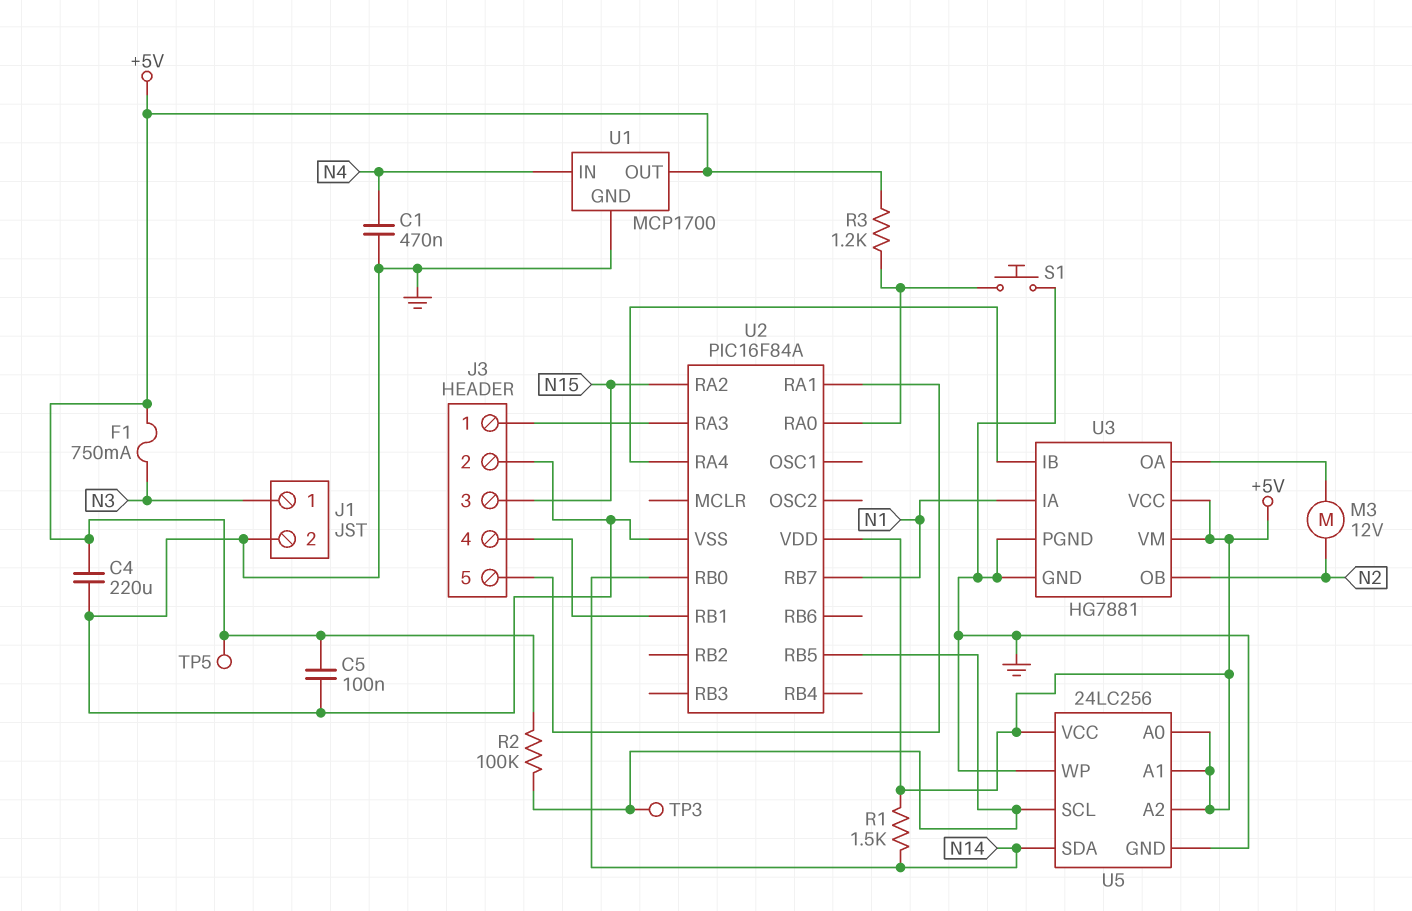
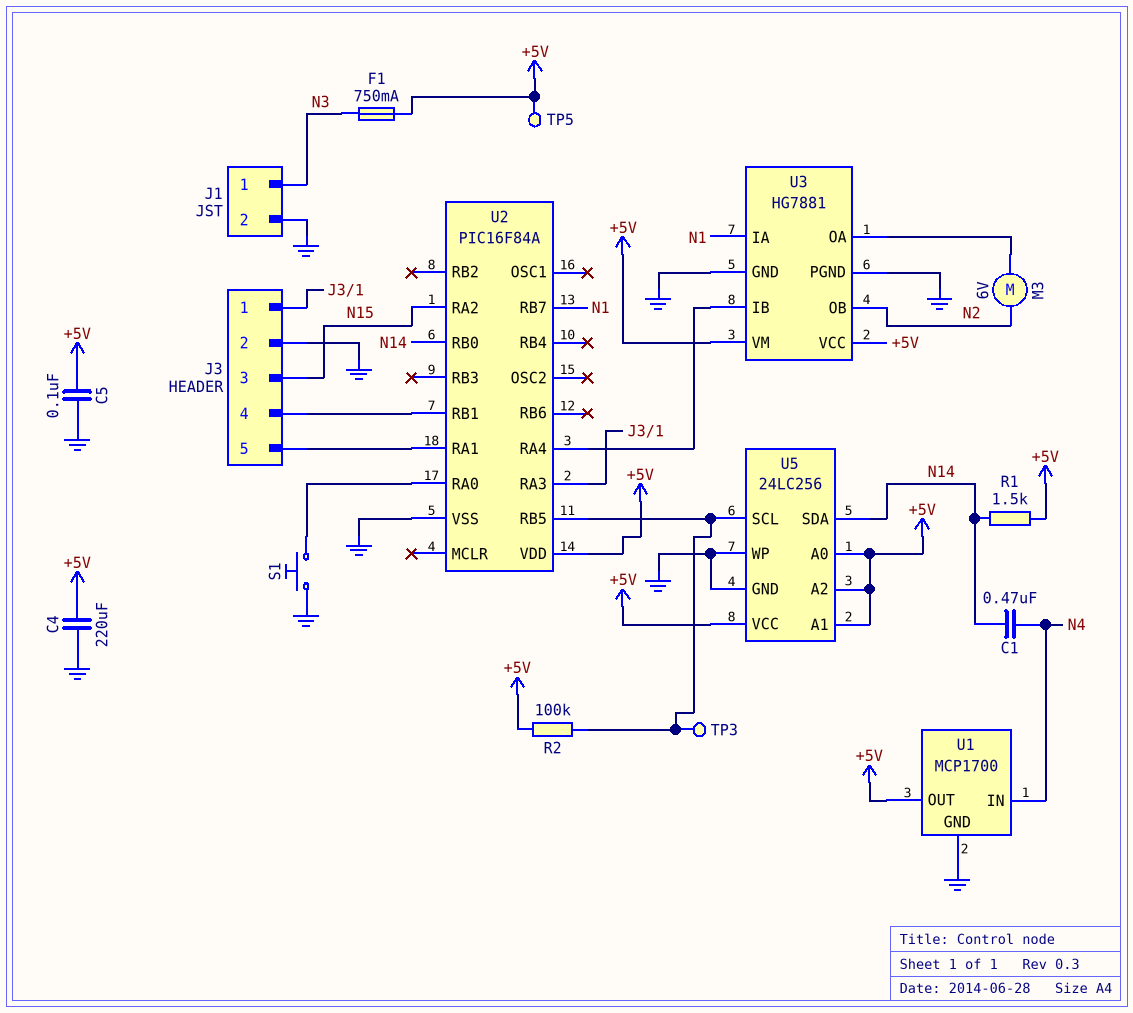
C1: 470nF (GND, N4) -> 470nF (N4, N14)
M3: motor 12V (N2, U3/OA) -> motor 6V (N2, U3/OA)
R3: 1.2k (+5V, U2/RA0) -> none

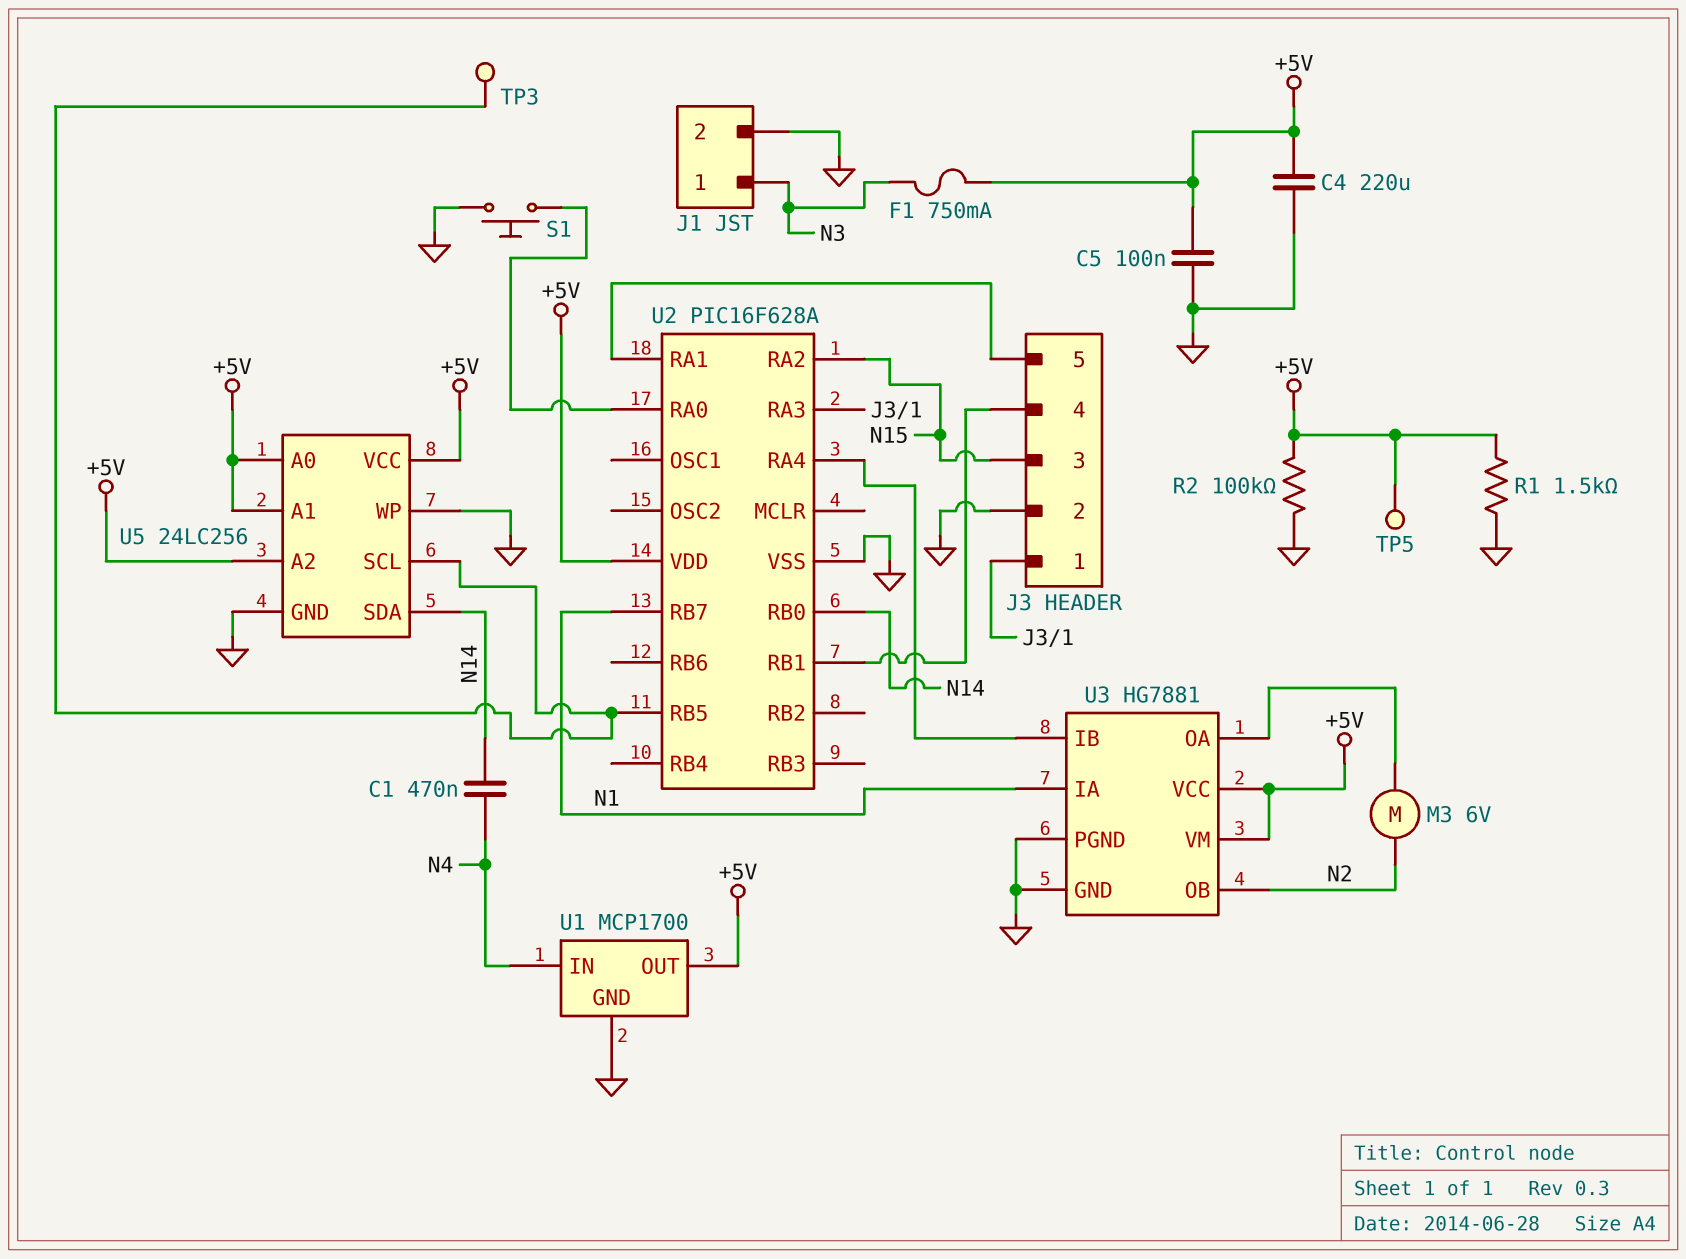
R1: 1.5k (+5V, N14) -> 1.5k (+5V, GND)
R2: 100k (+5V, U2/RB5) -> 100k (+5V, GND)
U2: PIC16F84A -> PIC16F628A

